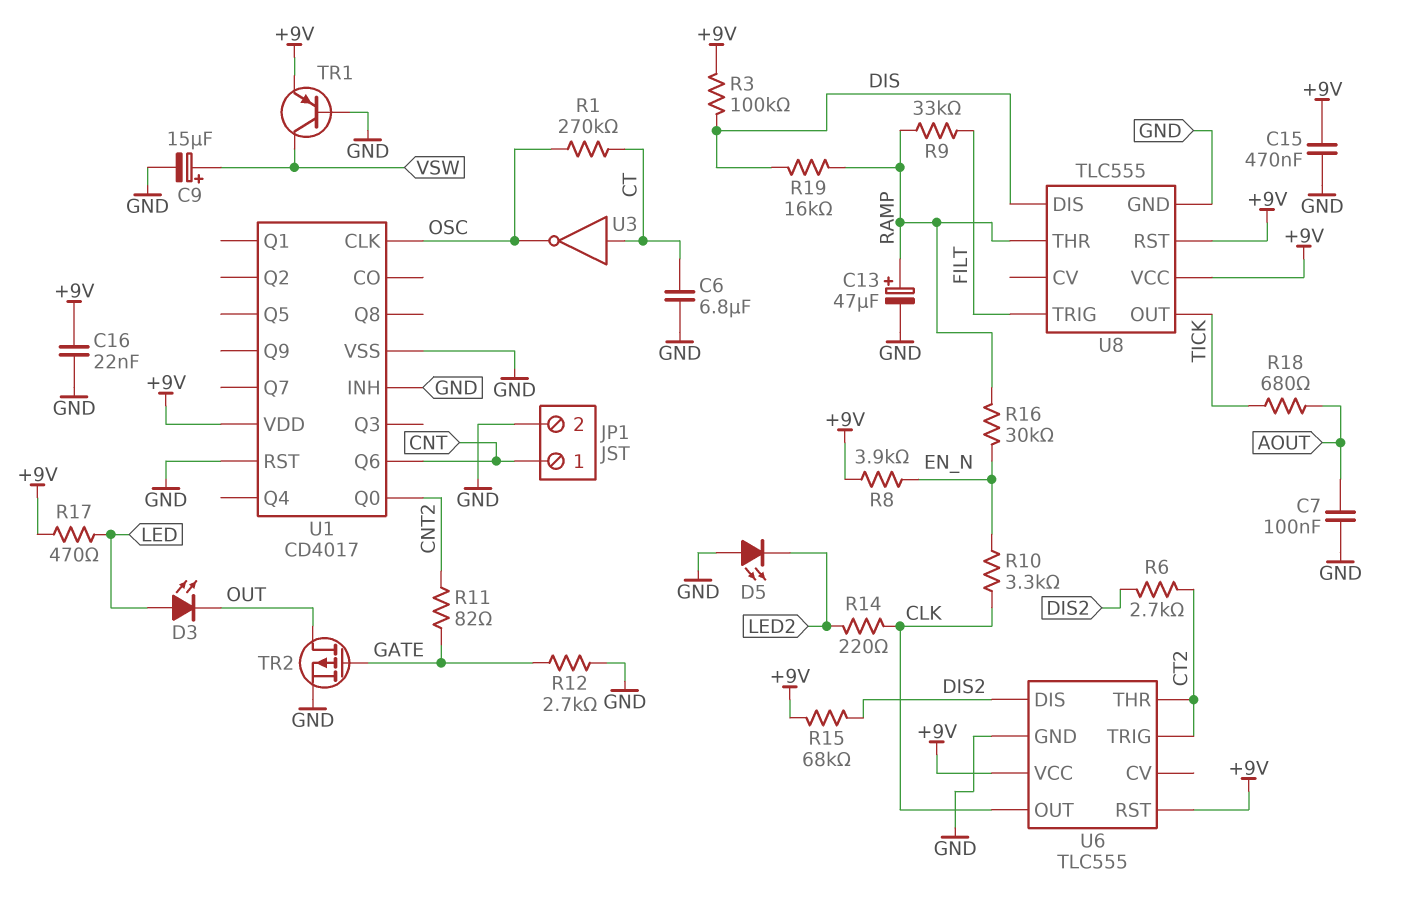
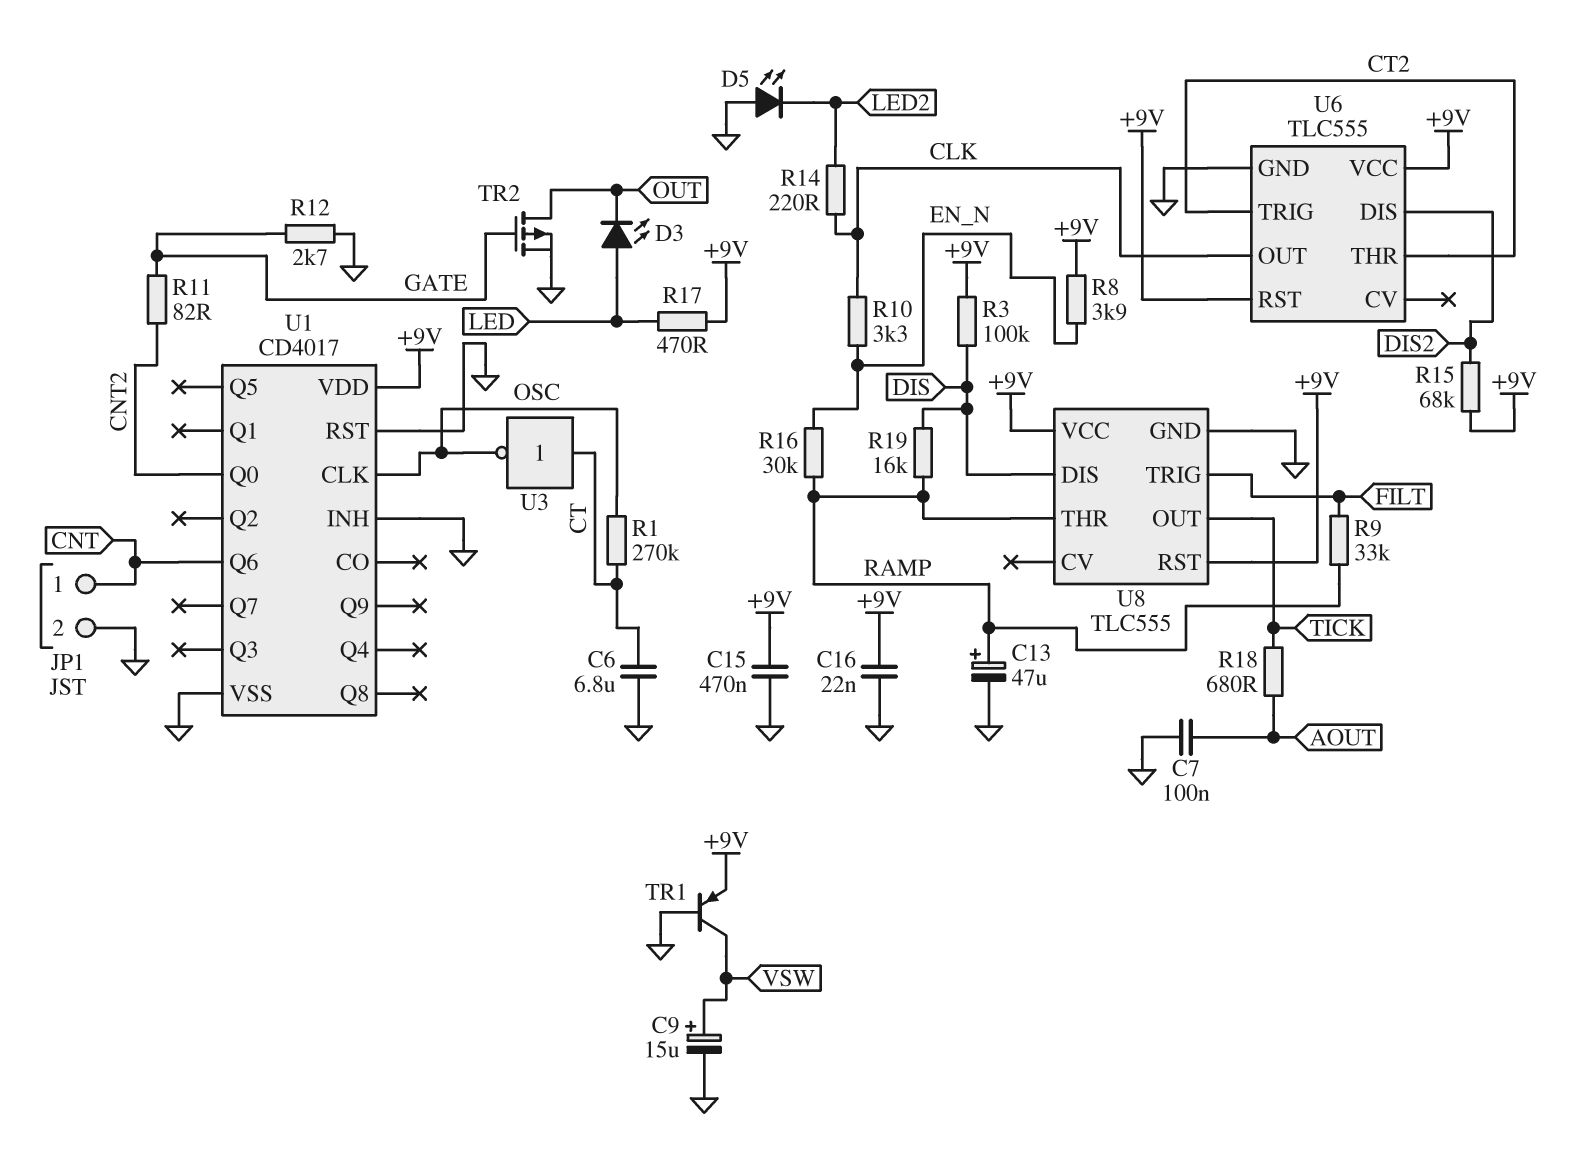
R6: 2.7k (CT2, DIS2) -> none

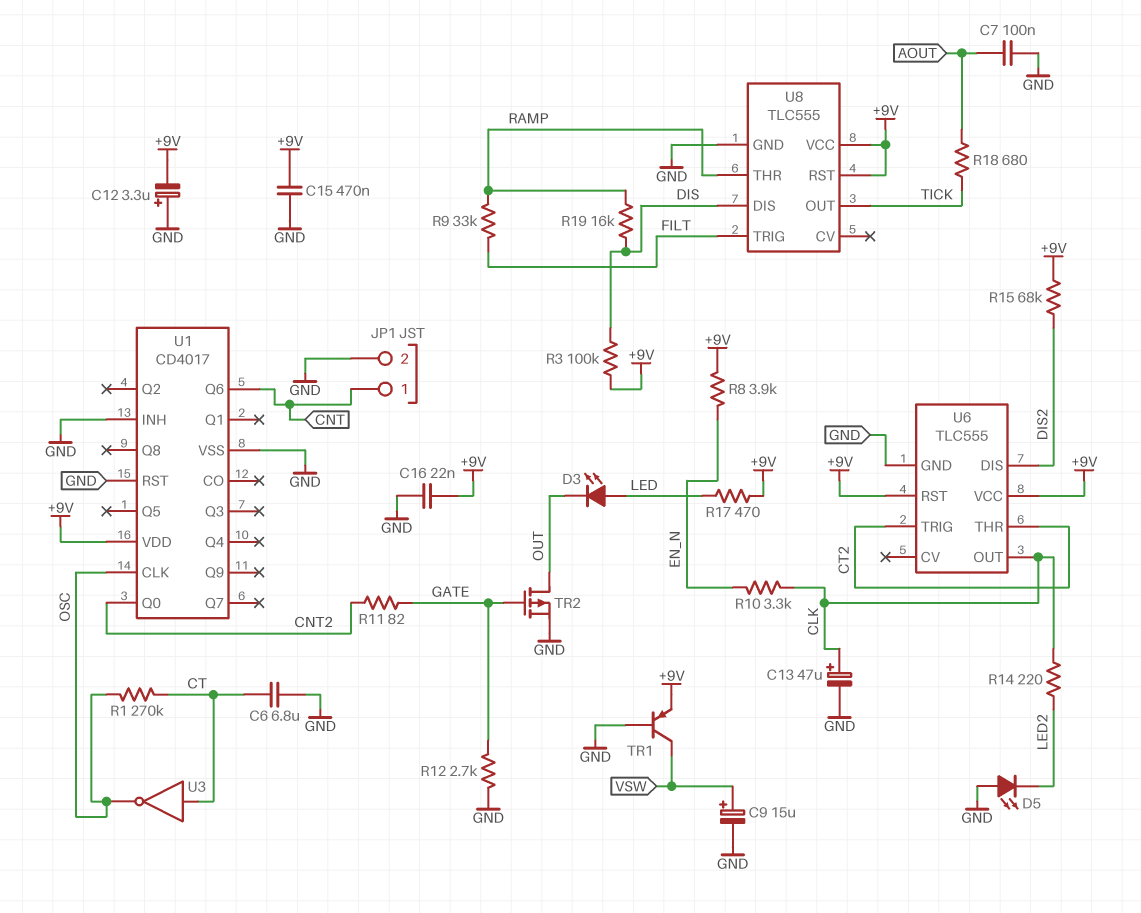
C12: none -> 3.3uF (plus GND, minus +9V)
C13: 47uF (plus RAMP, minus GND) -> 47uF (plus CLK, minus GND)
R16: 30k (EN_N, RAMP) -> none

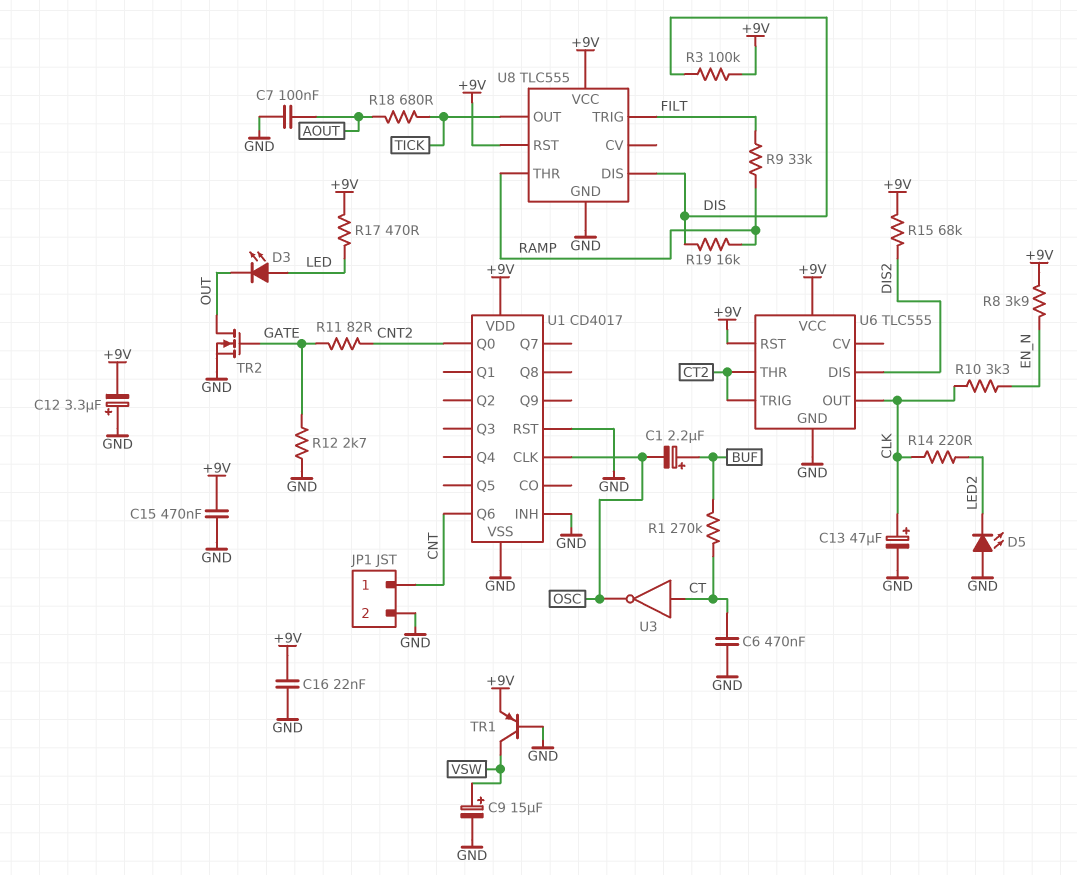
C1: none -> 2.2uF (plus BUF, minus OSC)
C6: 6.8uF (CT, GND) -> 470nF (CT, GND)
R1: 270k (CT, OSC) -> 270k (BUF, CT)
TR2: PMOS (G GATE, D OUT, S GND) -> NMOS (G GATE, D OUT, S GND)

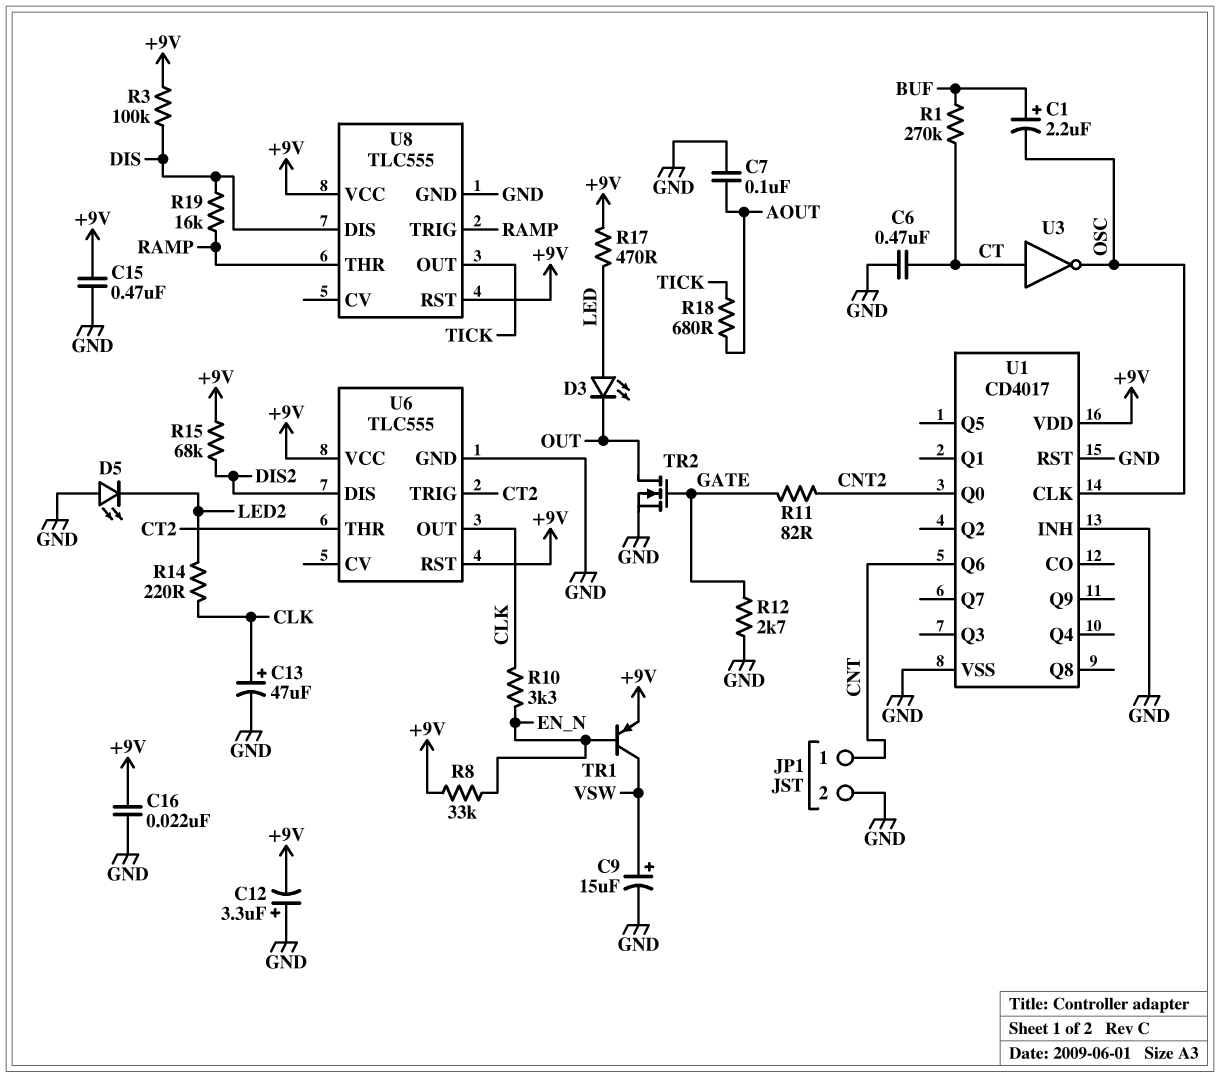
R8: 3.9k (+9V, EN_N) -> 33k (+9V, EN_N)
R9: 33k (FILT, RAMP) -> none
TR1: PNP (B GND, C VSW, E +9V) -> PNP (B EN_N, C VSW, E +9V)
U8 pin TRIG: FILT -> RAMP

